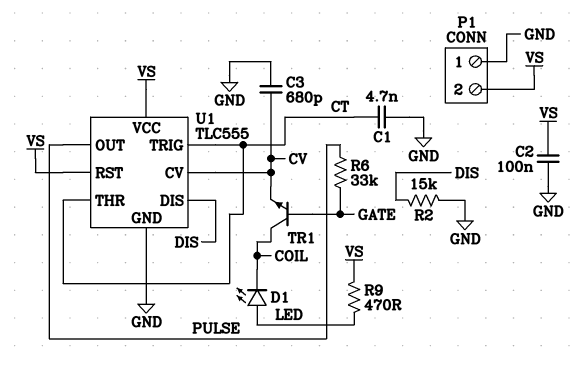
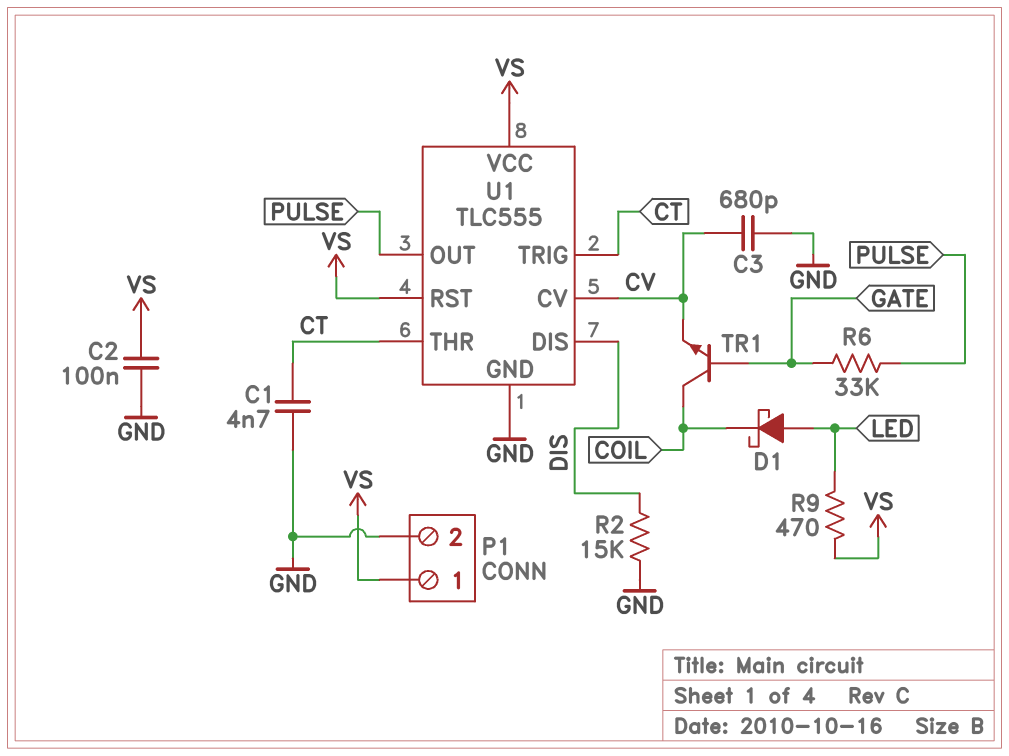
D1: LED (A LED, K COIL) -> schottky (A LED, K COIL)
P1 pin 1: GND -> VS
P1 pin 2: VS -> GND

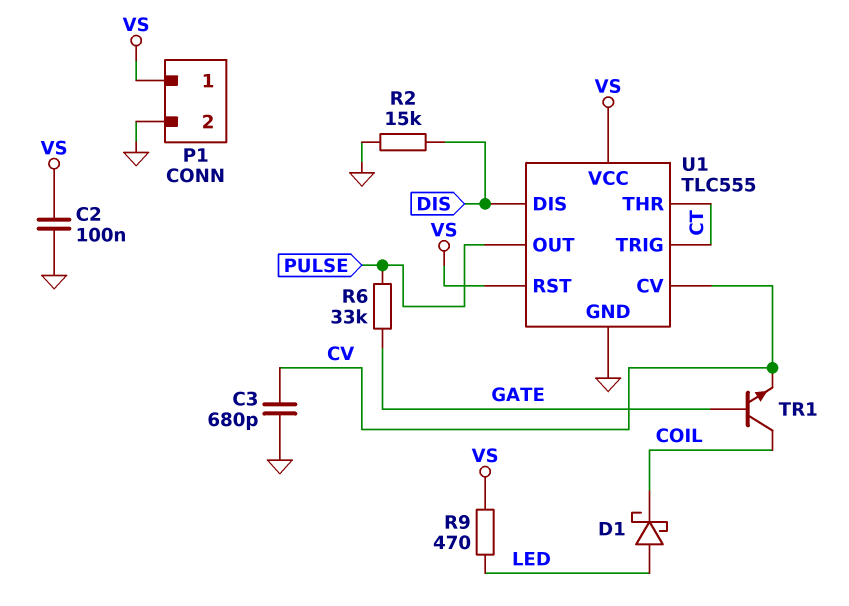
C1: 4.7nF (CT, GND) -> none

